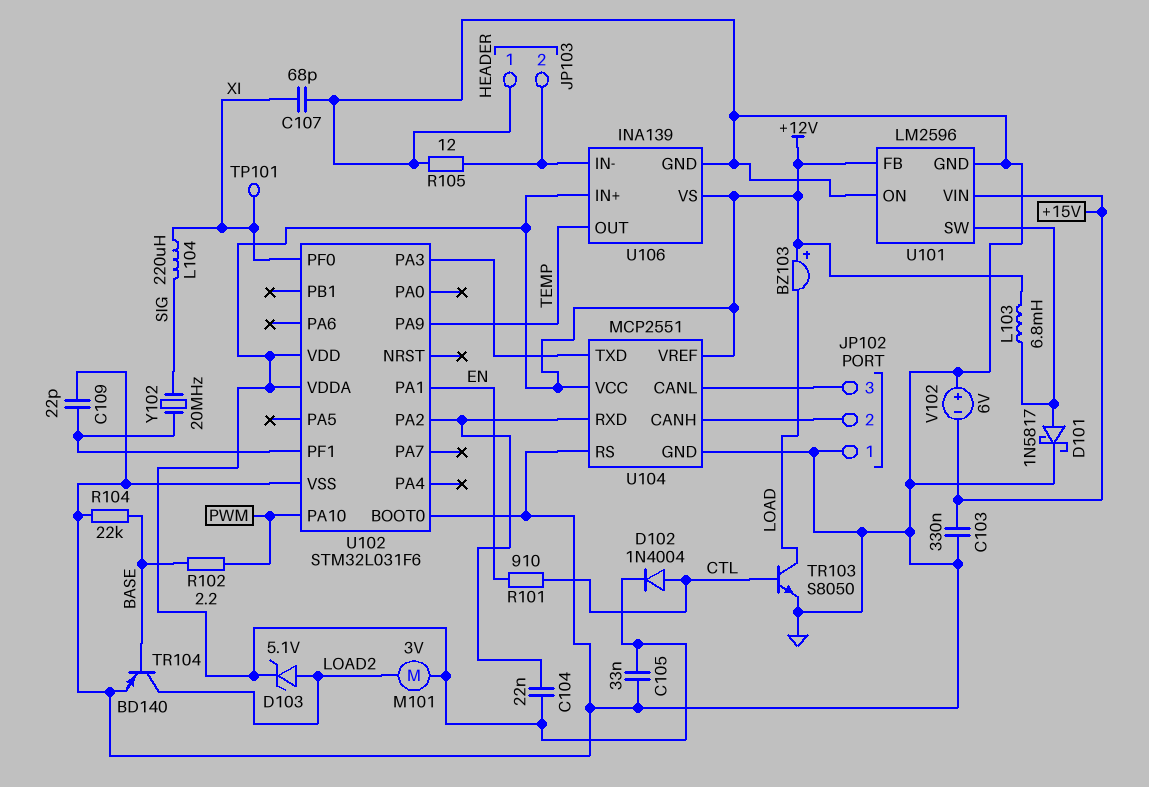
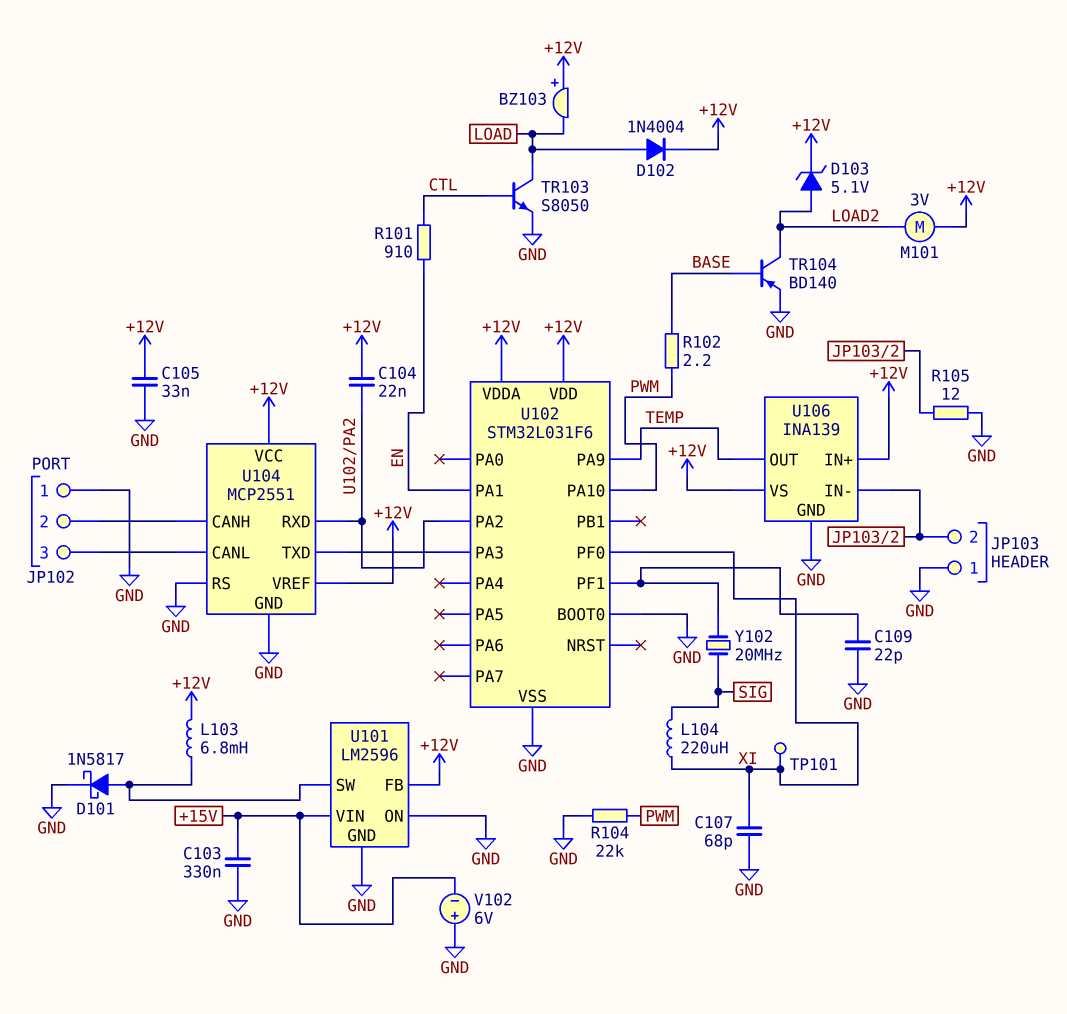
D102: diode 1N4004 (A CTL, K +12V) -> diode 1N4004 (A LOAD, K +12V)
R104: 22k (BASE, GND) -> 22k (GND, PWM)

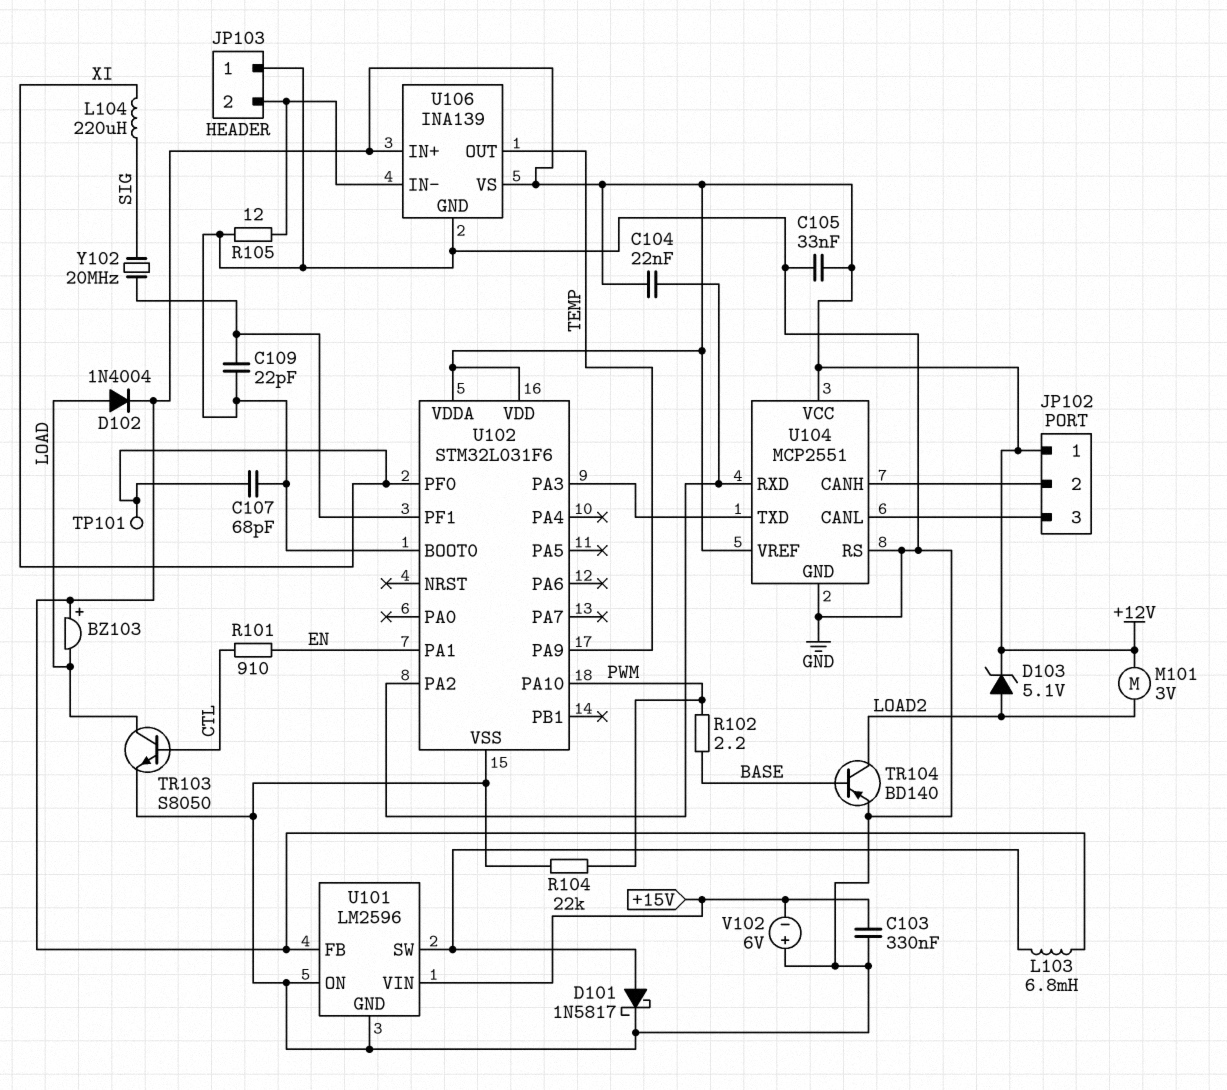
JP102 pin 1: GND -> +12V

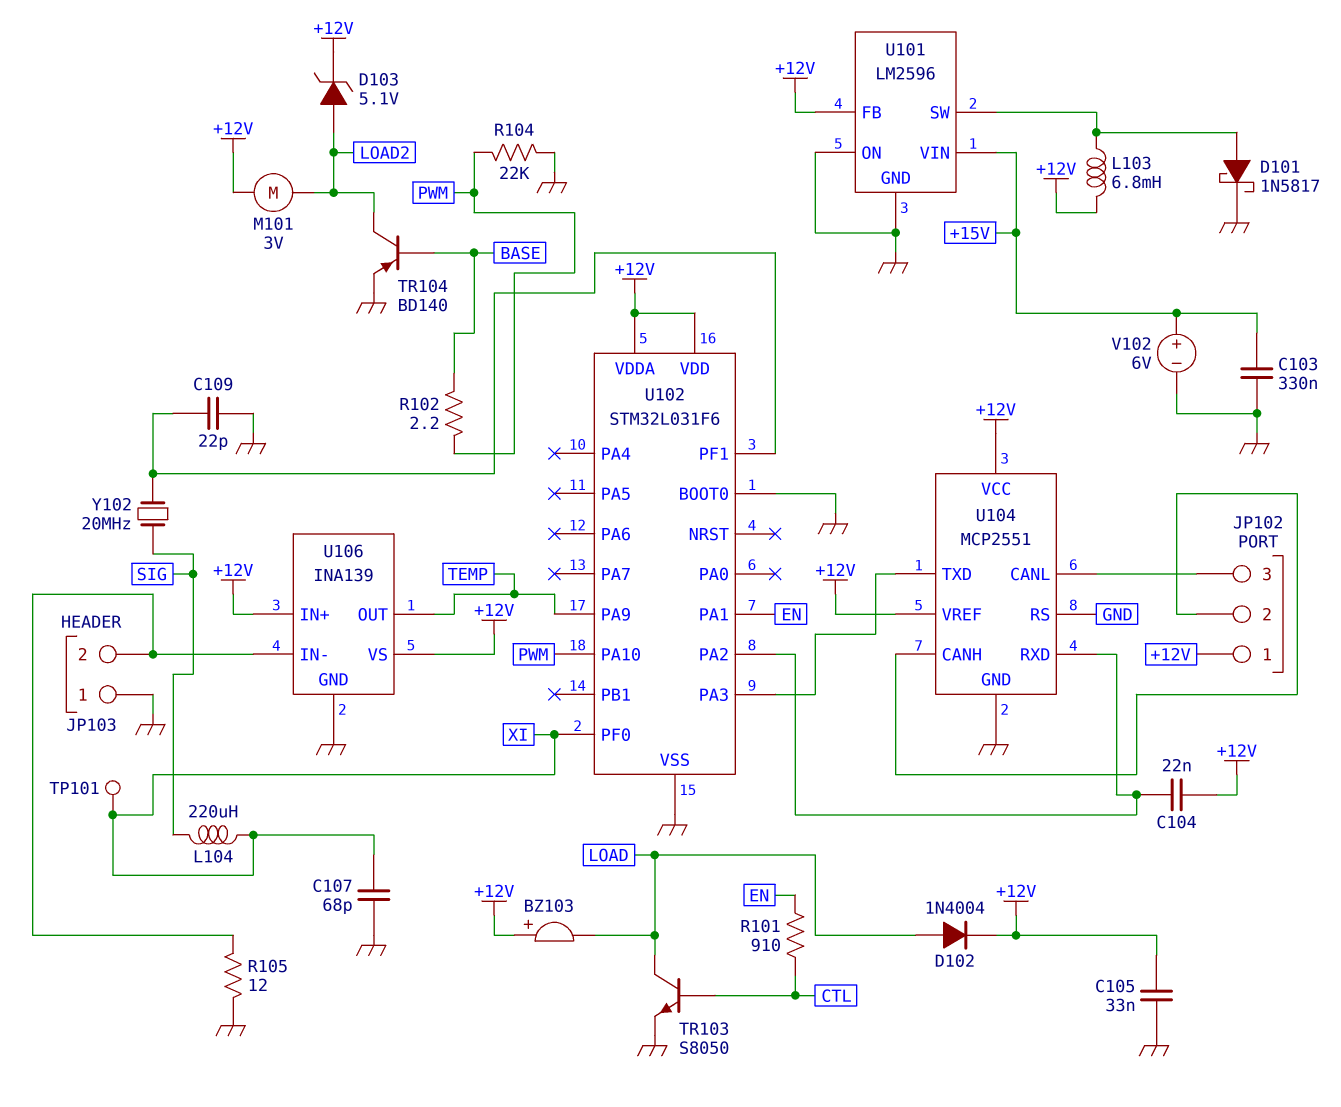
V102: 6V (plus GND, minus +15V) -> 6V (plus +15V, minus GND)

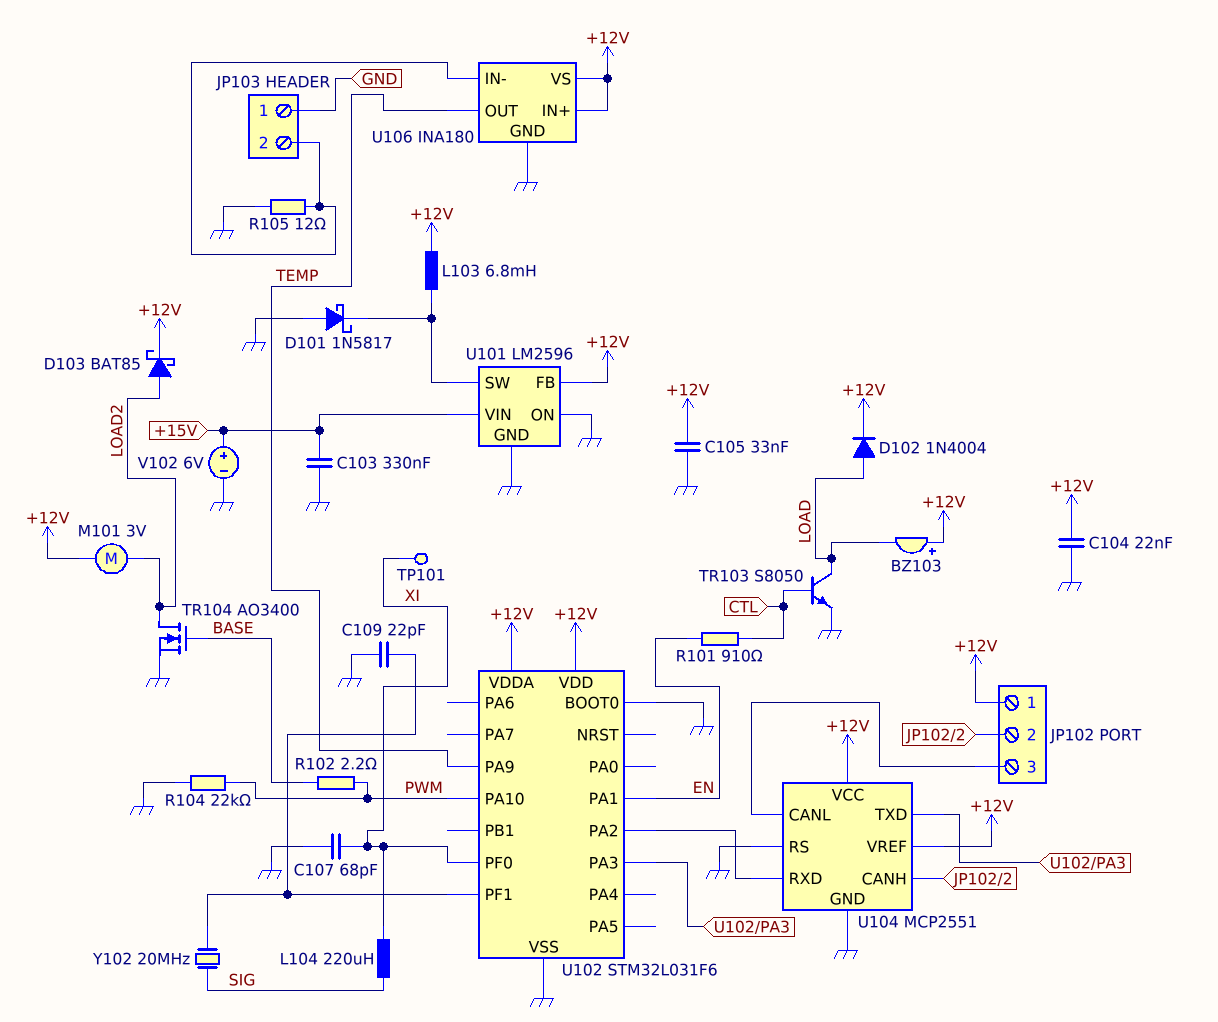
C104: 22nF (+12V, U102/PA2) -> 22nF (+12V, GND)
D101: schottky 1N5817 (A U101/SW, K GND) -> schottky 1N5817 (A GND, K U101/SW)
D103: zener 5.1V (A LOAD2, K +12V) -> schottky BAT85 (A LOAD2, K +12V)
TR104: PNP BD140 (B BASE, C LOAD2, E GND) -> NMOS AO3400 (G BASE, D LOAD2, S GND)
U106: INA139 -> INA180

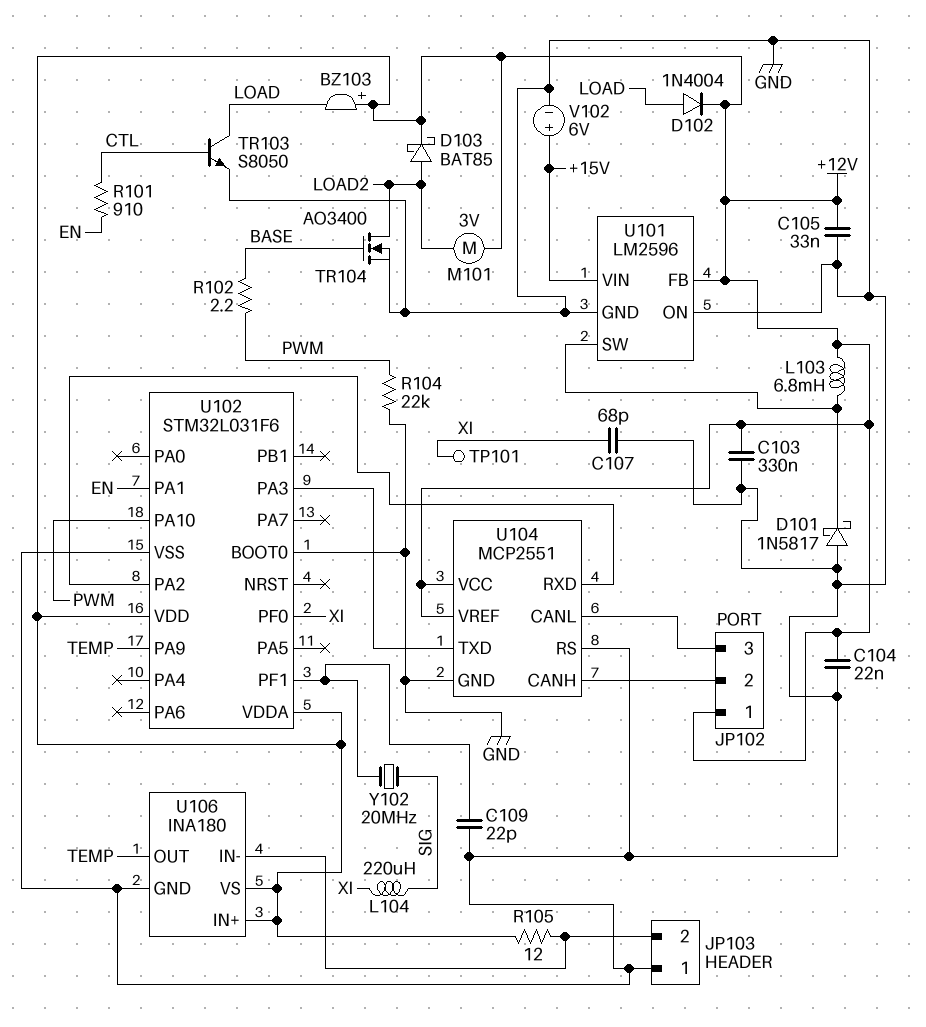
C103: 330nF (+15V, GND) -> 330nF (+12V, GND)
R105: 12 (GND, JP103/2) -> 12 (+12V, JP103/2)

